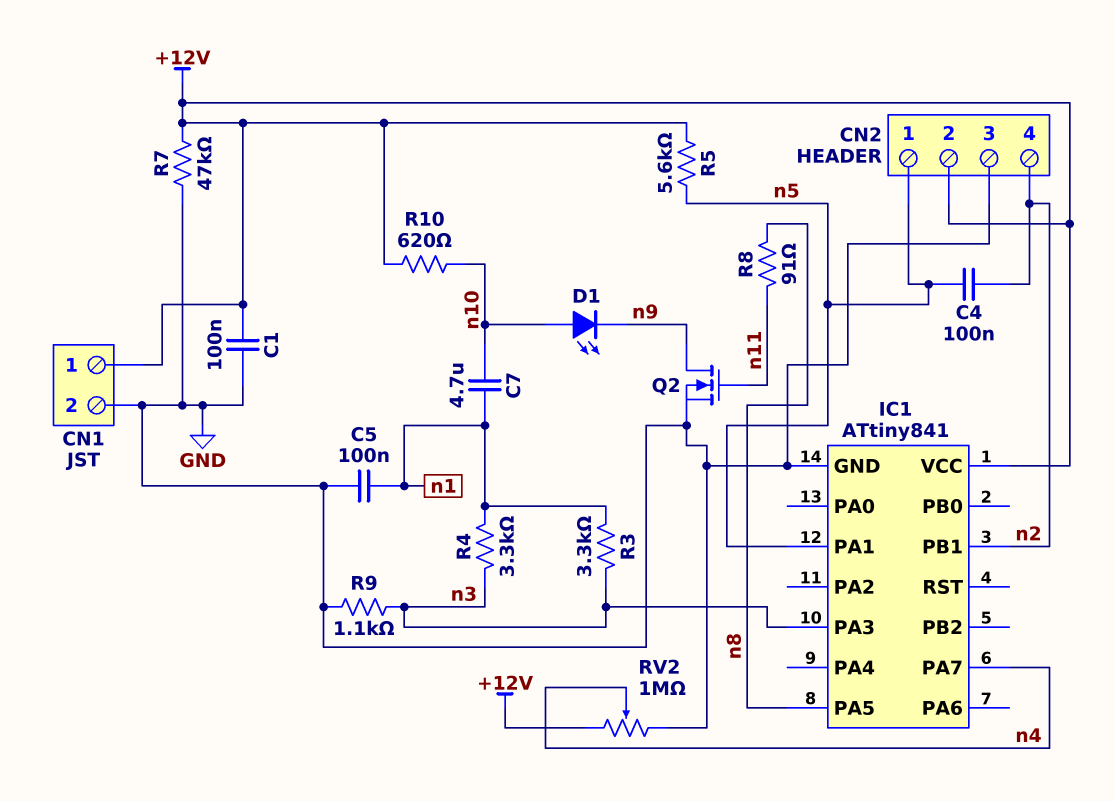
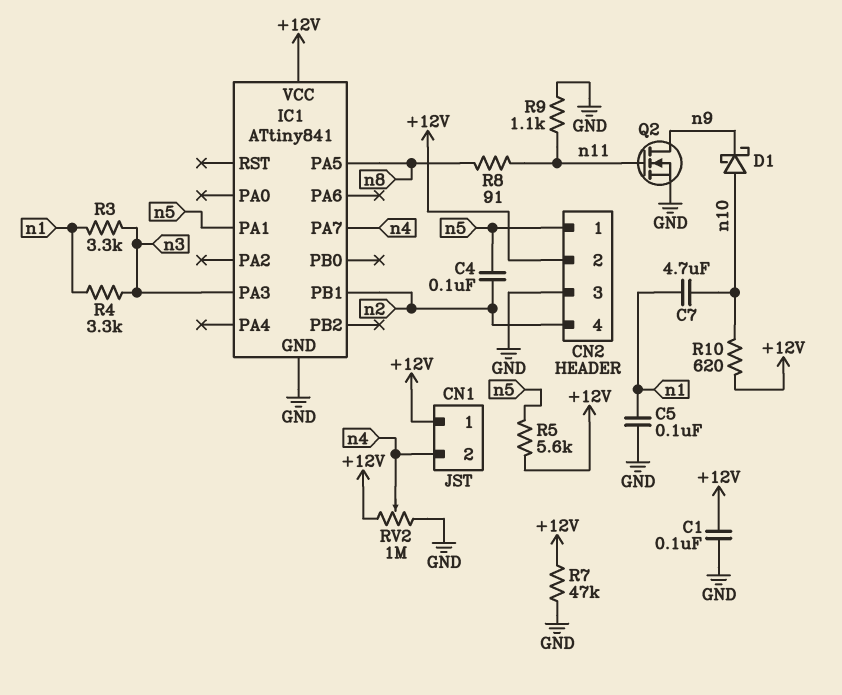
CN1 pin 2: GND -> n4
D1: LED (A n10, K n9) -> schottky (A n10, K n9)
R9: 1.1k (GND, n3) -> 1.1k (GND, n11)

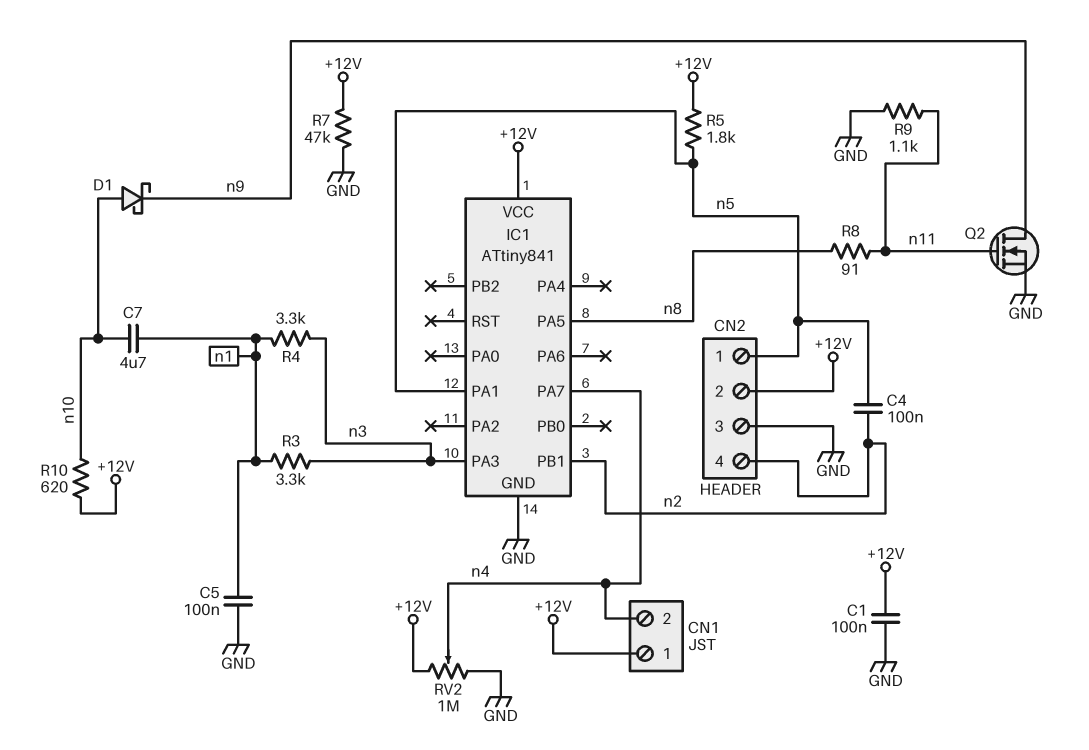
R5: 5.6k (+12V, n5) -> 1.8k (+12V, n5)

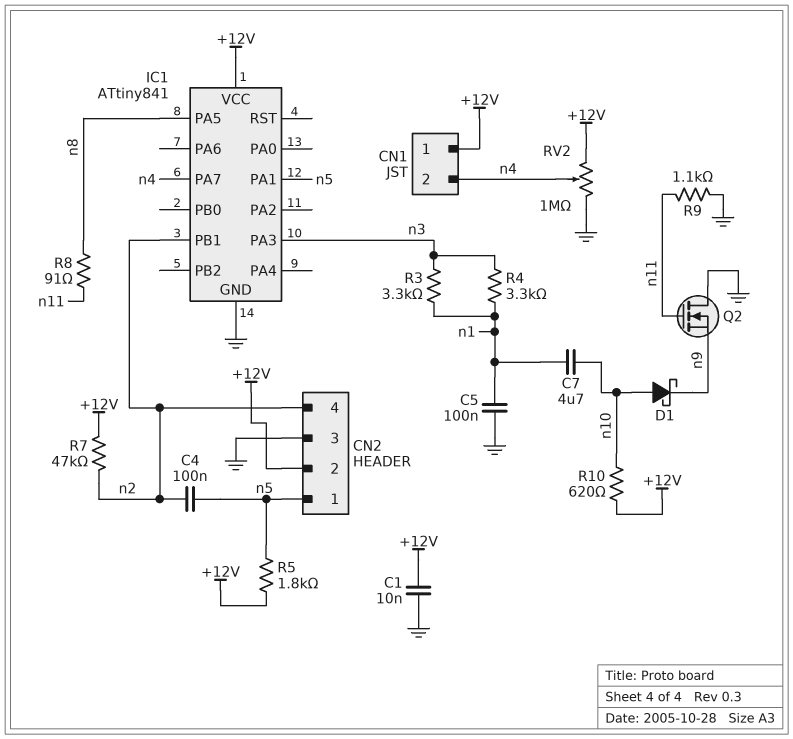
C1: 100nF (+12V, GND) -> 10nF (+12V, GND)
Q2: NMOS (G n11, D n9, S GND) -> NMOS (G n11, D GND, S n9)
R7: 47k (+12V, GND) -> 47k (+12V, n2)

